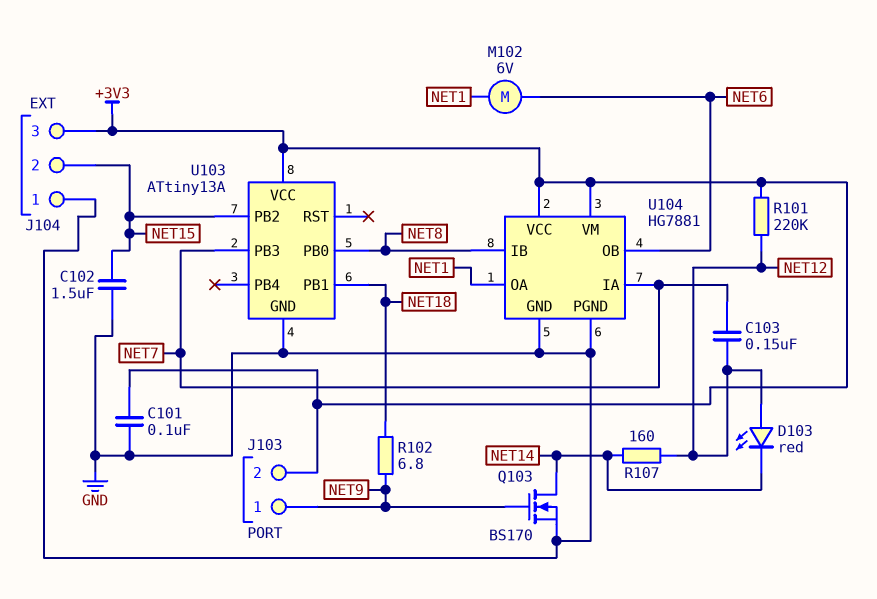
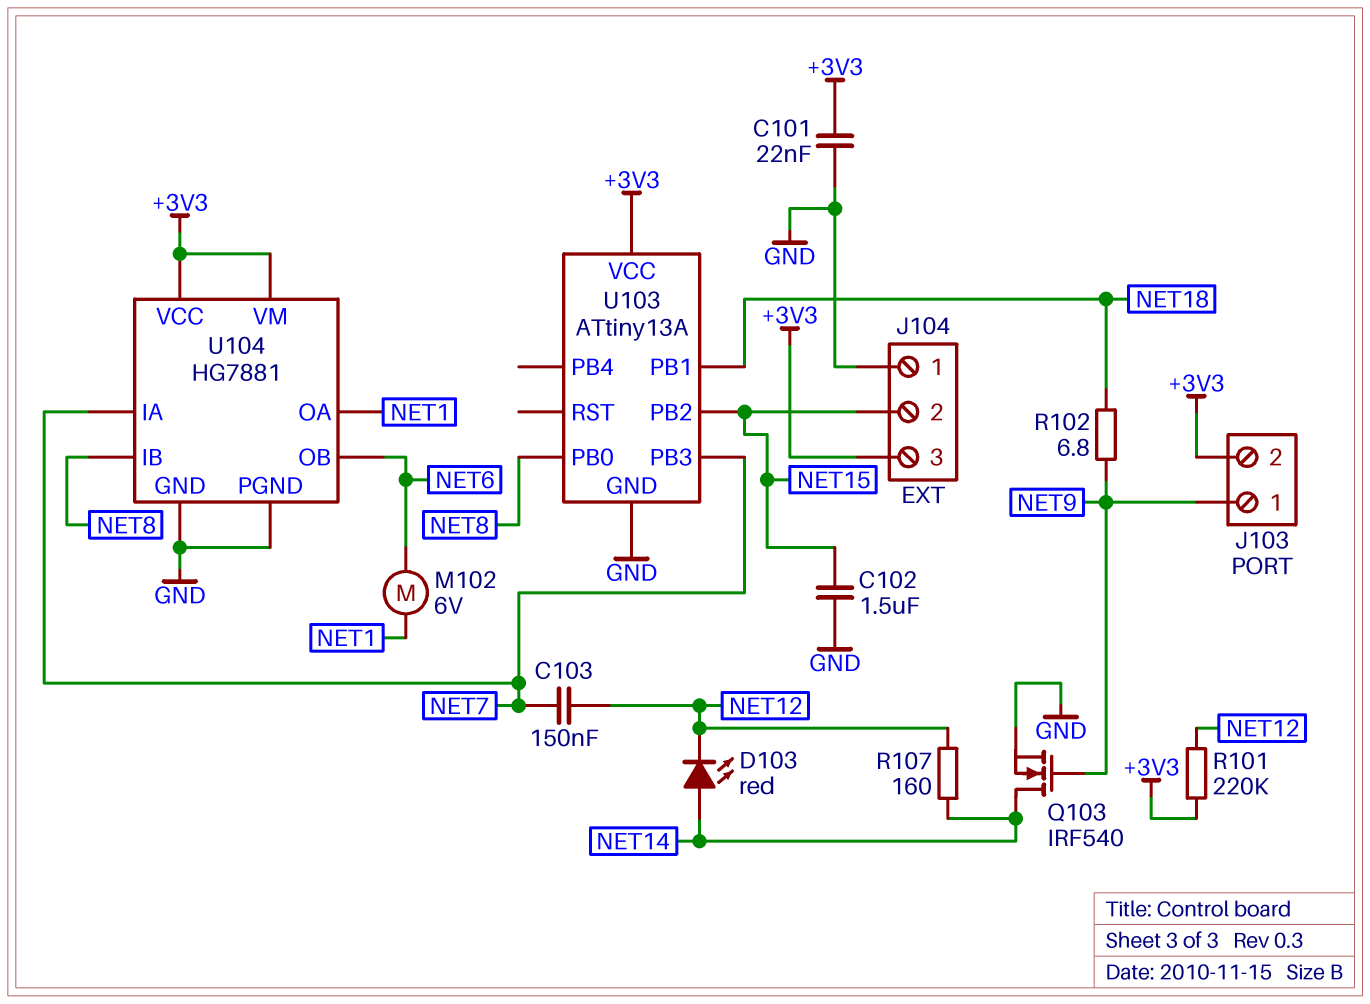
C101: 100nF (+3V3, GND) -> 22nF (+3V3, GND)
D103: LED red (A NET12, K NET14) -> LED red (A NET14, K NET12)
Q103: NMOS BS170 (G NET9, D NET14, S GND) -> NMOS IRF540 (G NET9, D NET14, S GND)

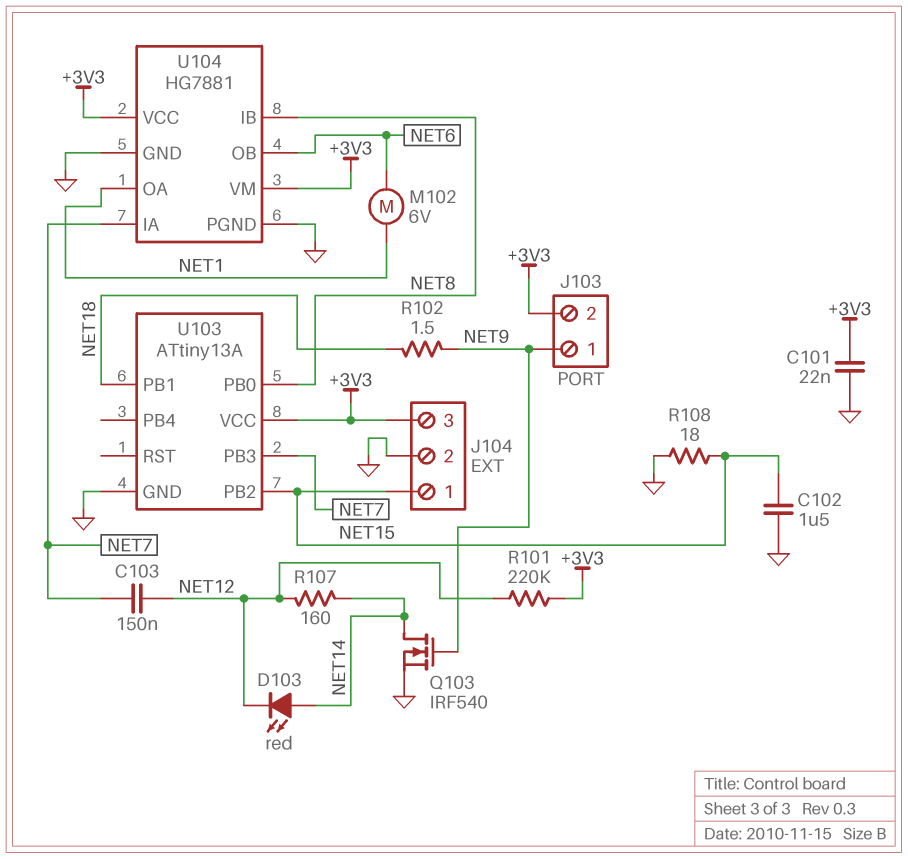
J104 pin 1: GND -> NET15
J104 pin 2: NET15 -> GND
R102: 6.8 (NET9, NET18) -> 1.5 (NET9, NET18)
R108: none -> 18 (GND, NET15)

